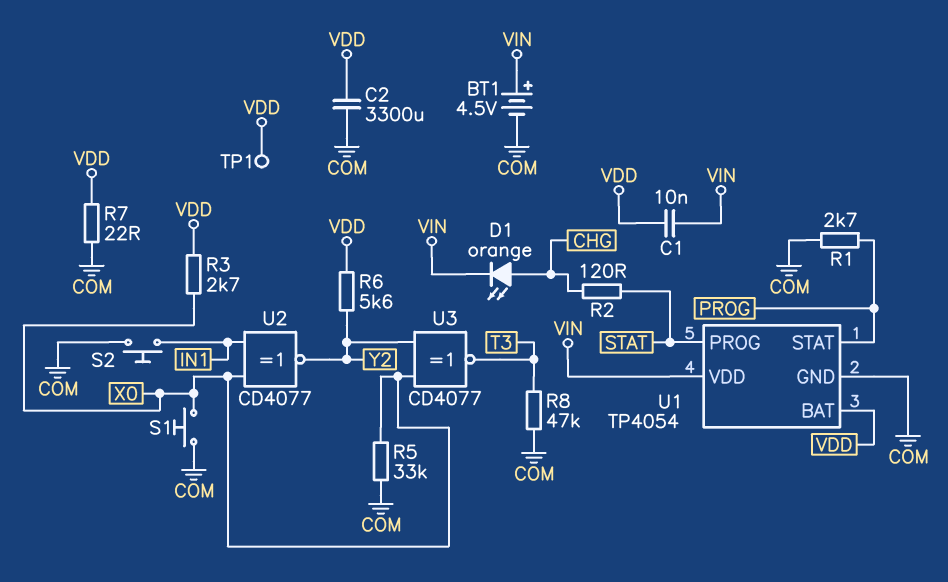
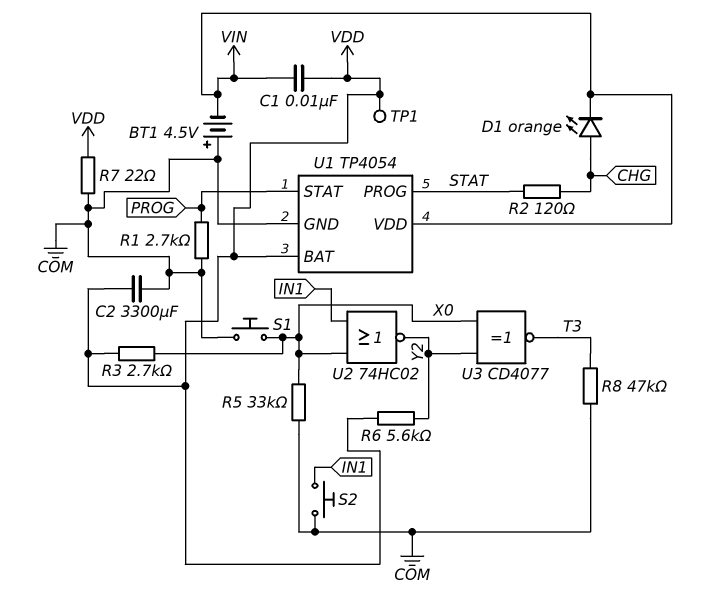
BT1: 4.5V (plus VIN, minus COM) -> 4.5V (plus COM, minus VIN)
U2: XNOR CD4077 (in IN1, in X0, out Y2) -> NOR 74HC02 (in IN1, in X0, out Y2)

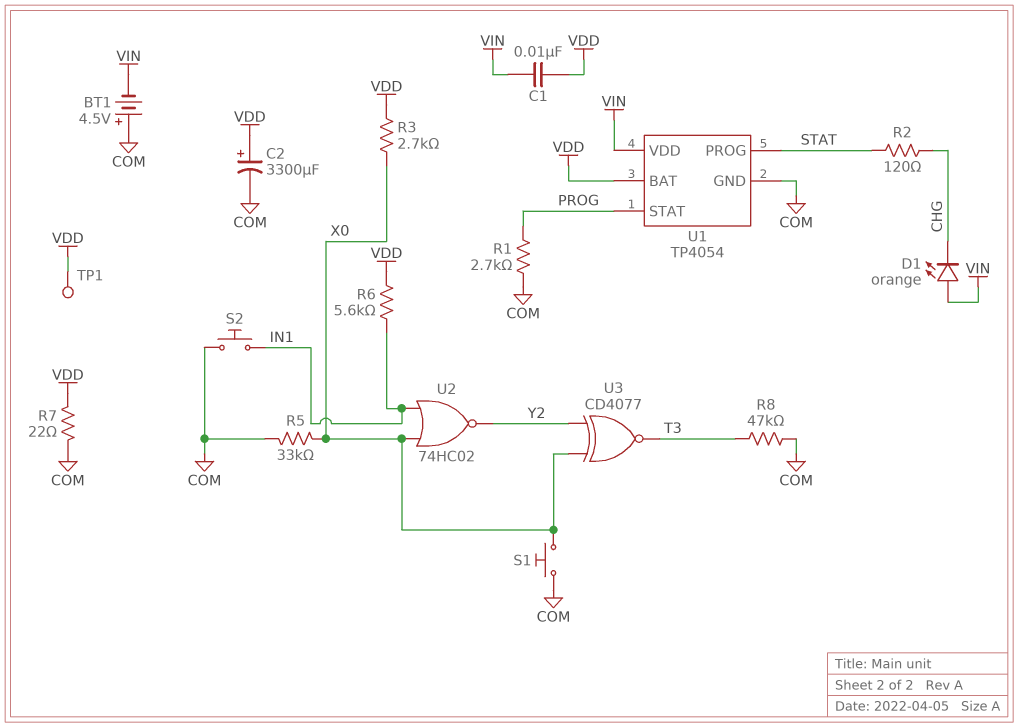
C2: 3300uF (COM, VDD) -> 3300uF (plus VDD, minus COM)
D1: LED orange (A CHG, K VIN) -> LED orange (A VIN, K CHG)
R6: 5.6k (VDD, Y2) -> 5.6k (IN1, VDD)

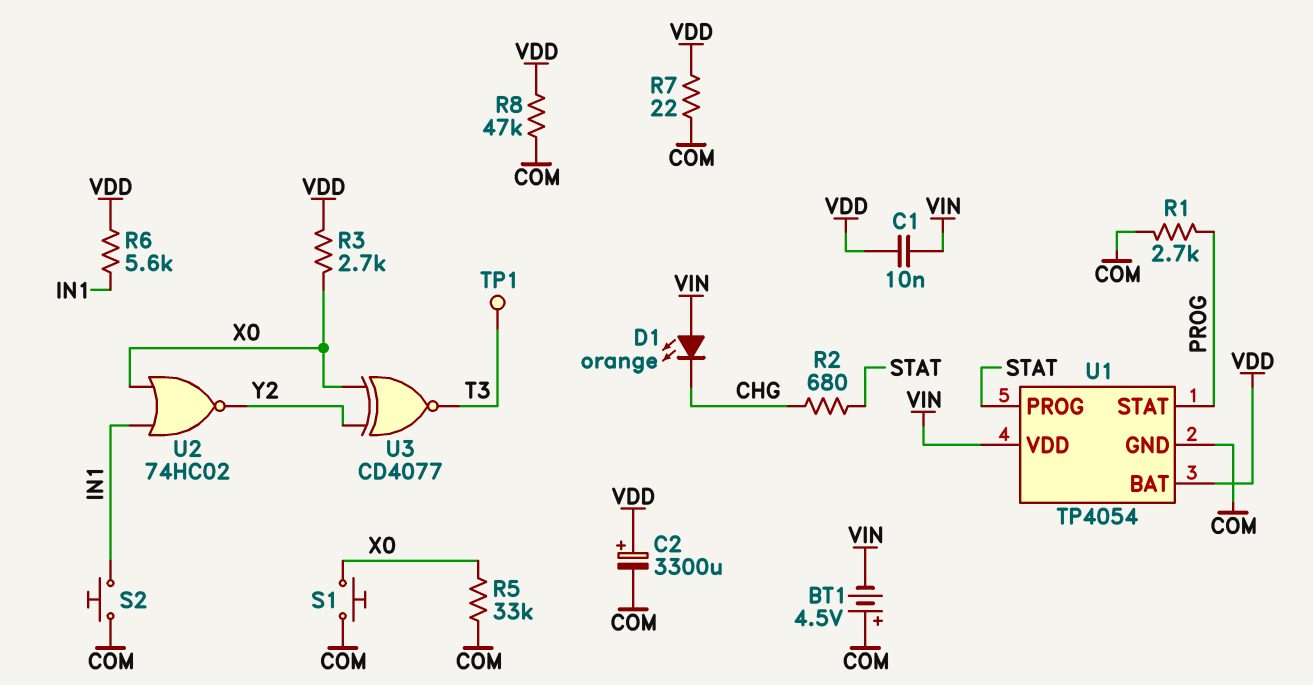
R2: 120 (CHG, STAT) -> 680 (CHG, STAT)
R8: 47k (COM, T3) -> 47k (COM, VDD)
TP1: test point (VDD) -> test point (T3)

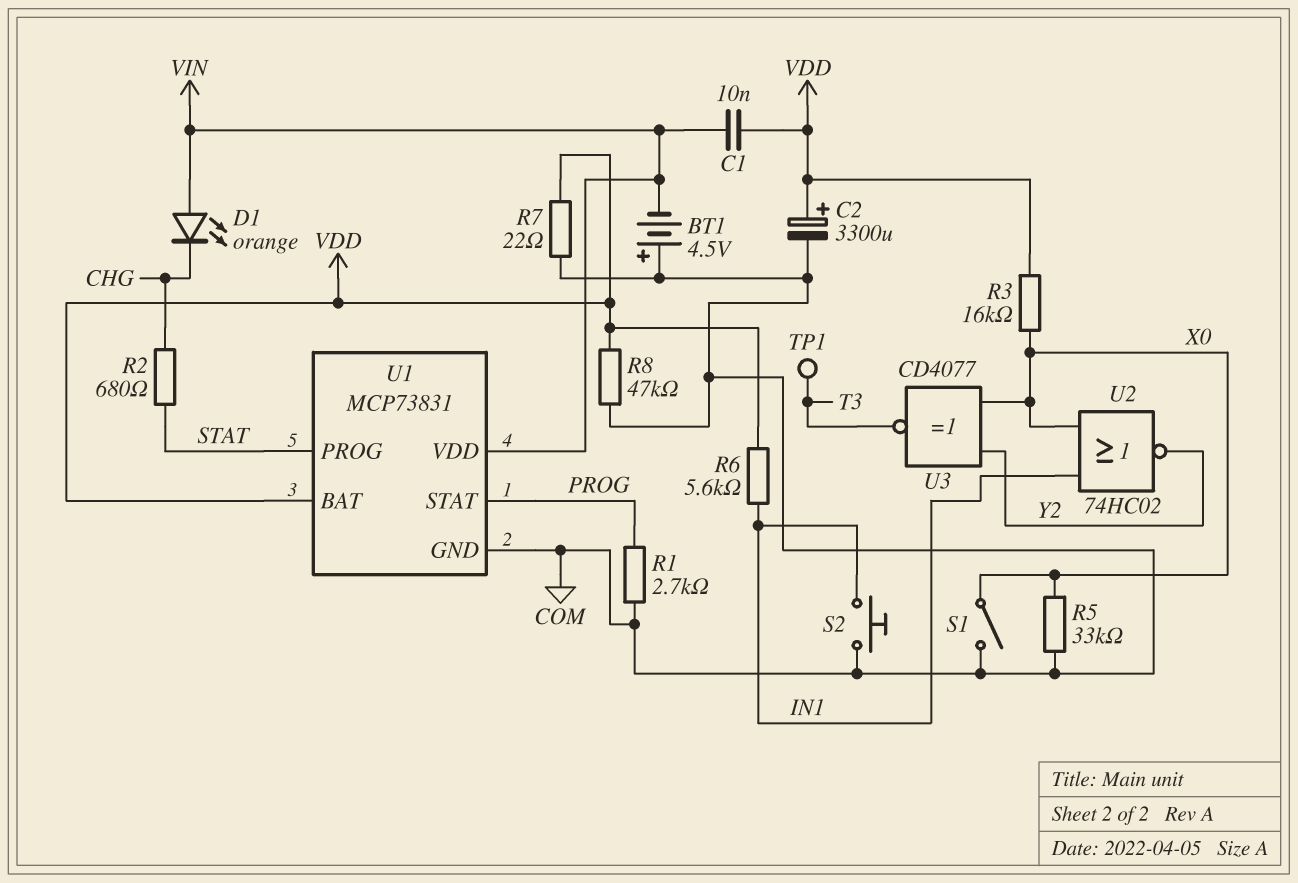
R3: 2.7k (VDD, X0) -> 16k (VDD, X0)
S1: button (COM, X0) -> switch (COM, X0)
U1: TP4054 -> MCP73831

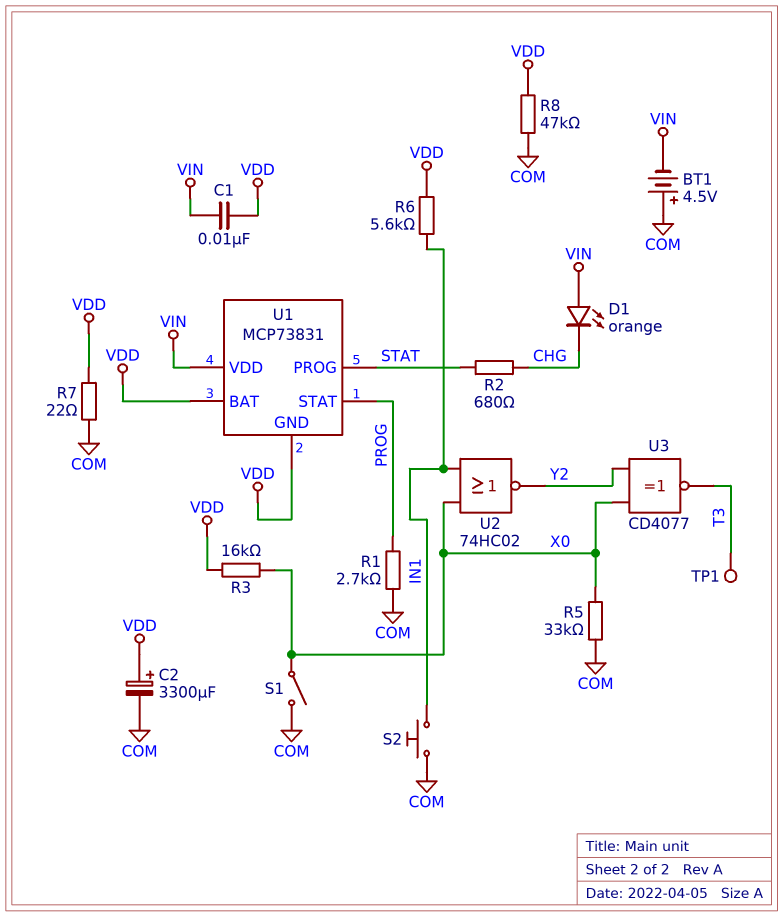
U1 pin GND: COM -> VDD

